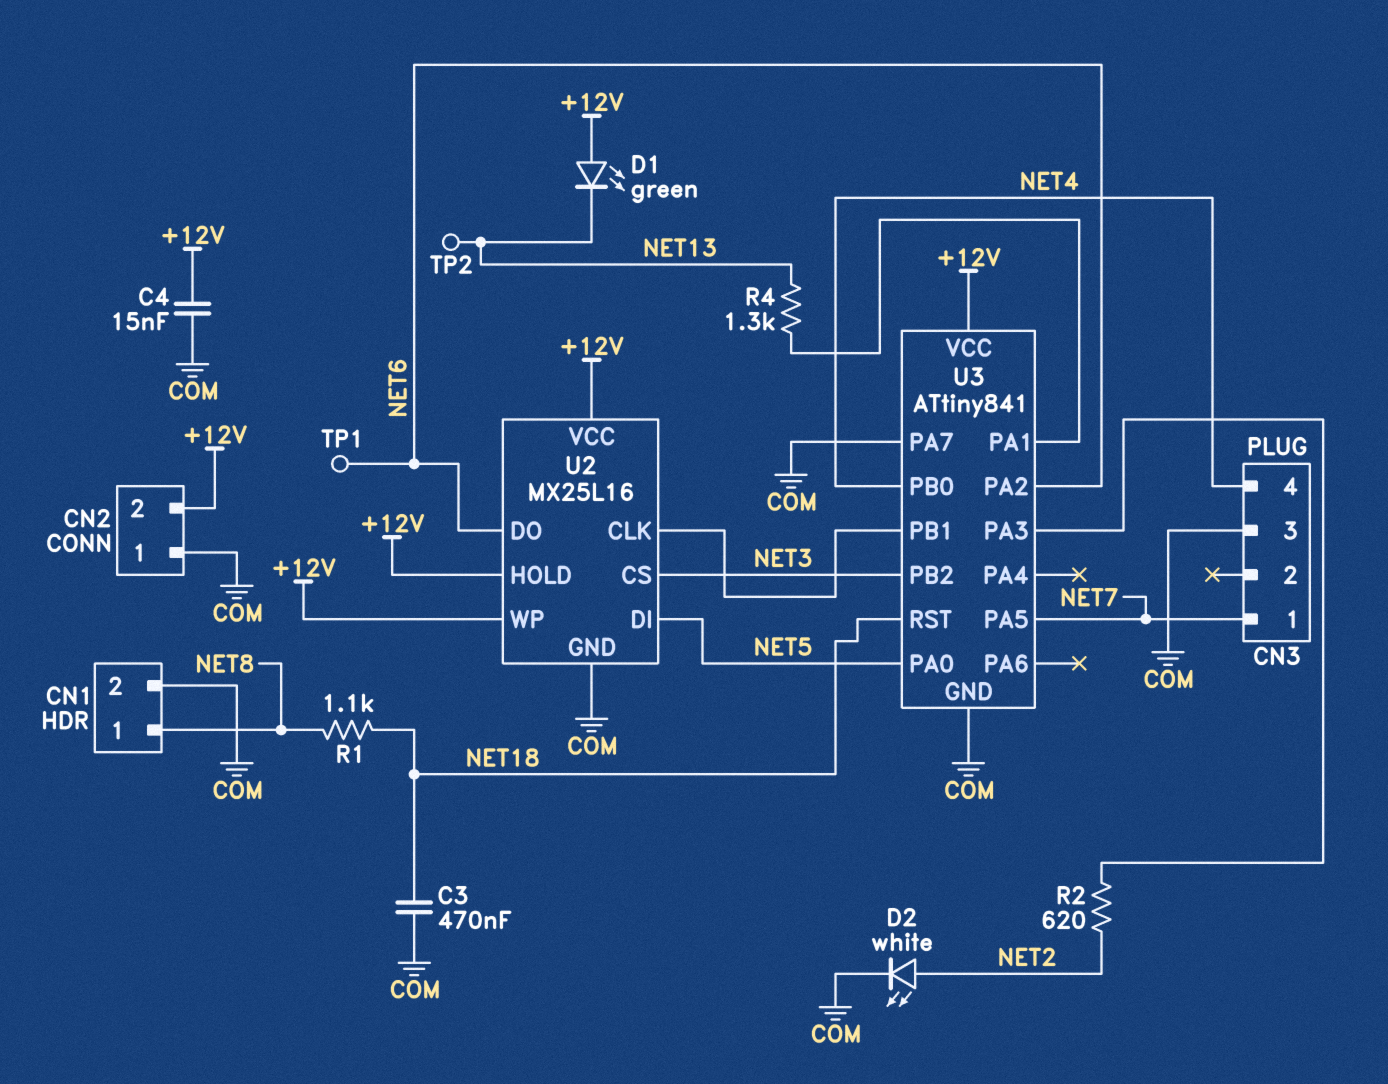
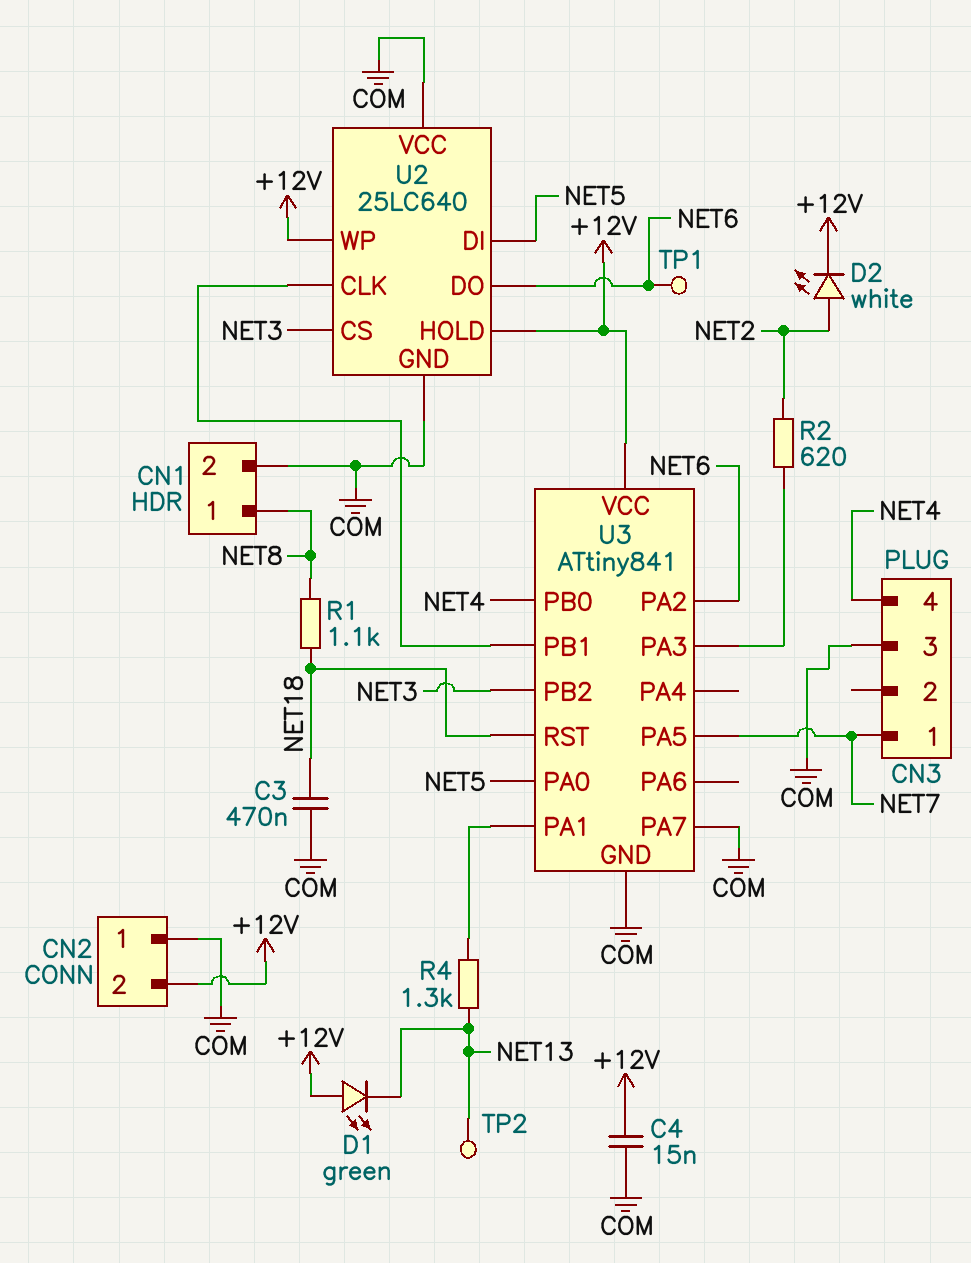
D2: LED white (A NET2, K COM) -> LED white (A NET2, K +12V)
U2: MX25L16 -> 25LC640
U2 pin VCC: +12V -> COM

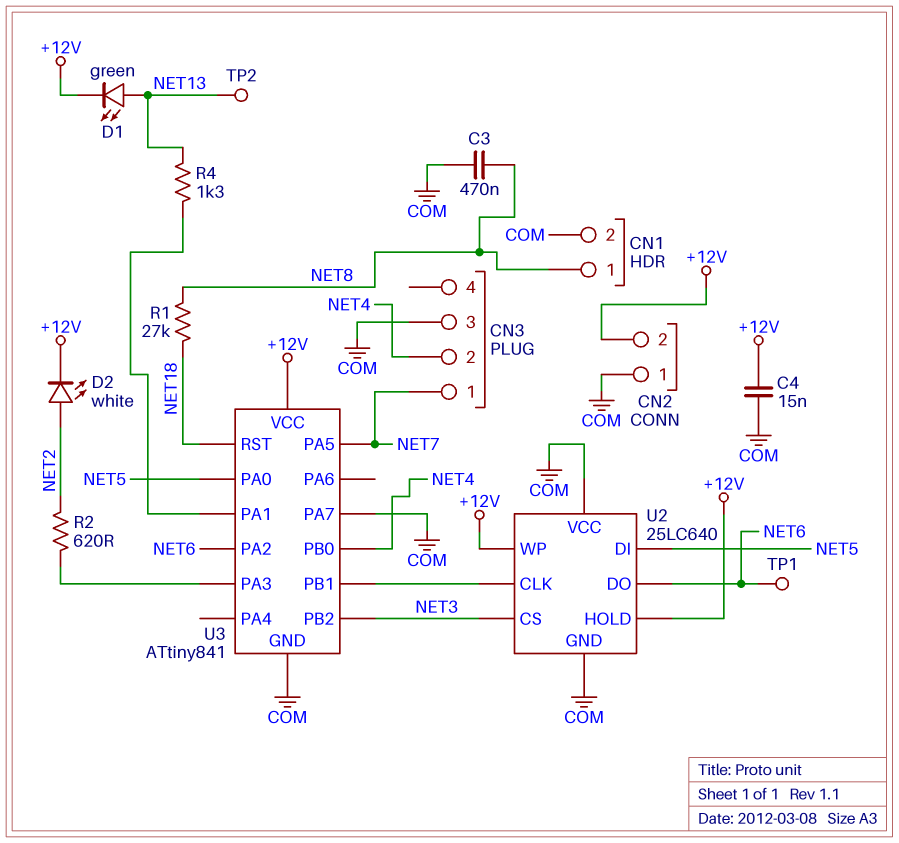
C3: 470nF (COM, NET18) -> 470nF (COM, NET8)
CN3 pin 2: none -> NET4
CN3 pin 4: NET4 -> none
D1: LED green (A +12V, K NET13) -> LED green (A NET13, K +12V)
R1: 1.1k (NET8, NET18) -> 27k (NET8, NET18)

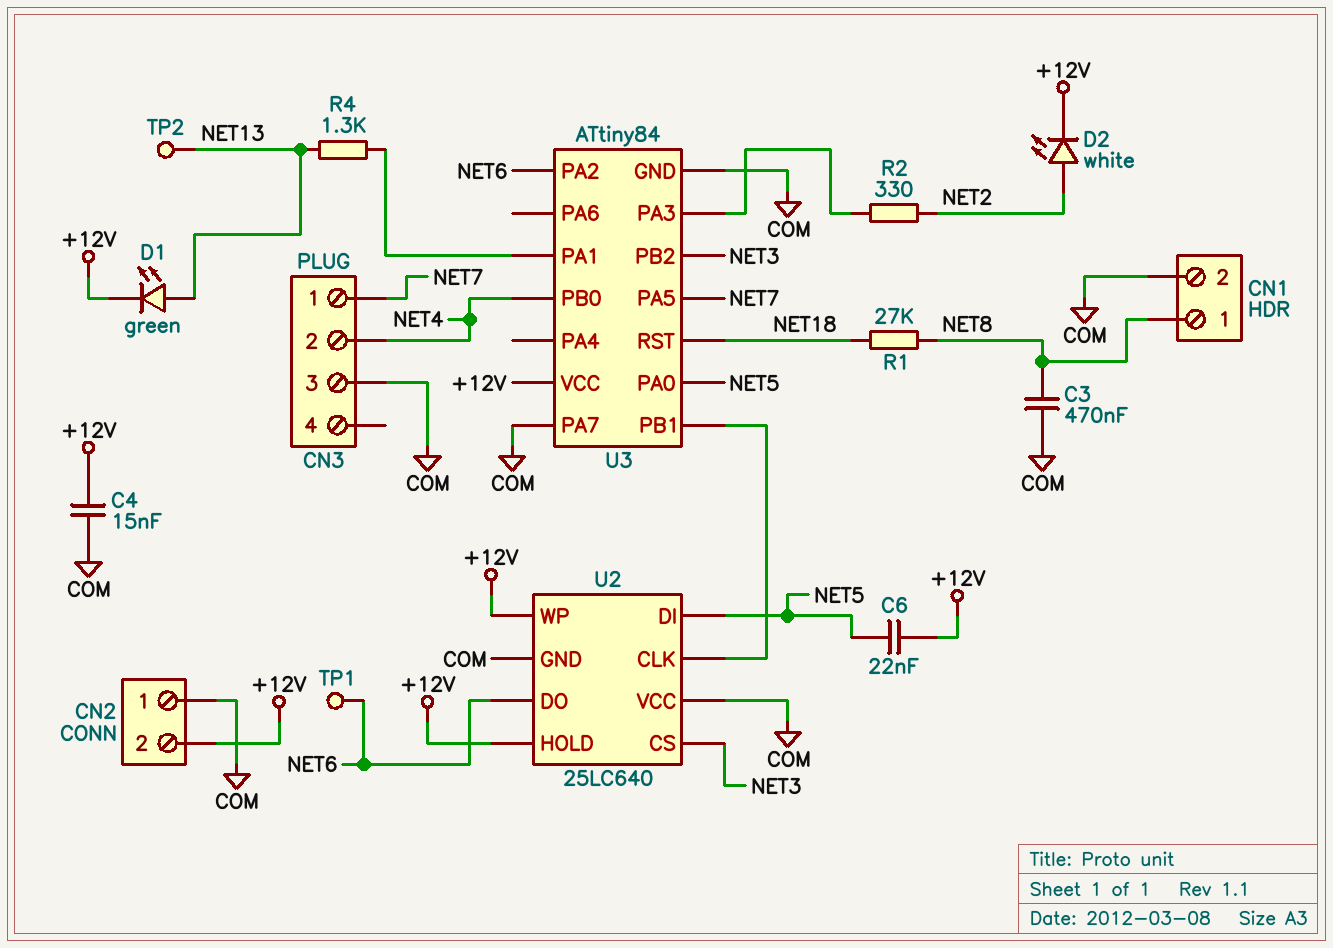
C6: none -> 22nF (+12V, NET5)
R2: 620 (NET2, U3/PA3) -> 330 (NET2, U3/PA3)
U3: ATtiny841 -> ATtiny84

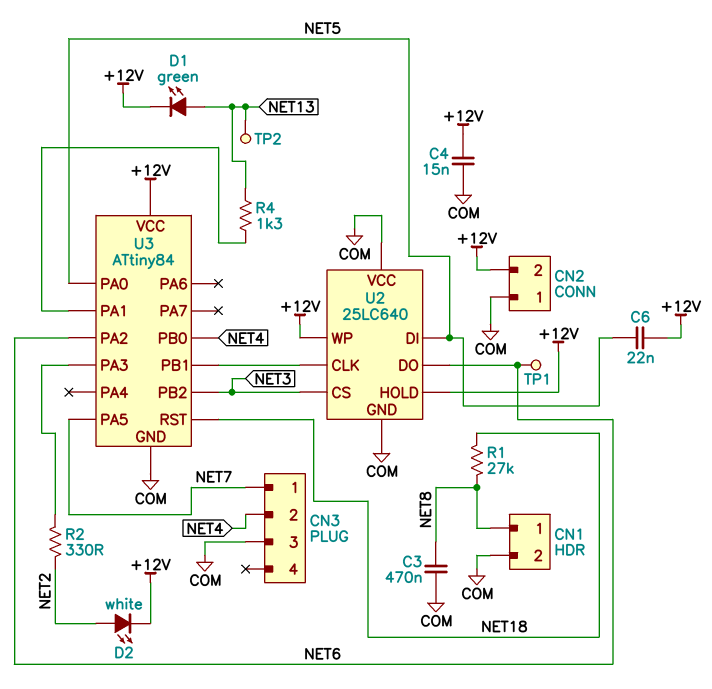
U3 pin PA7: COM -> none

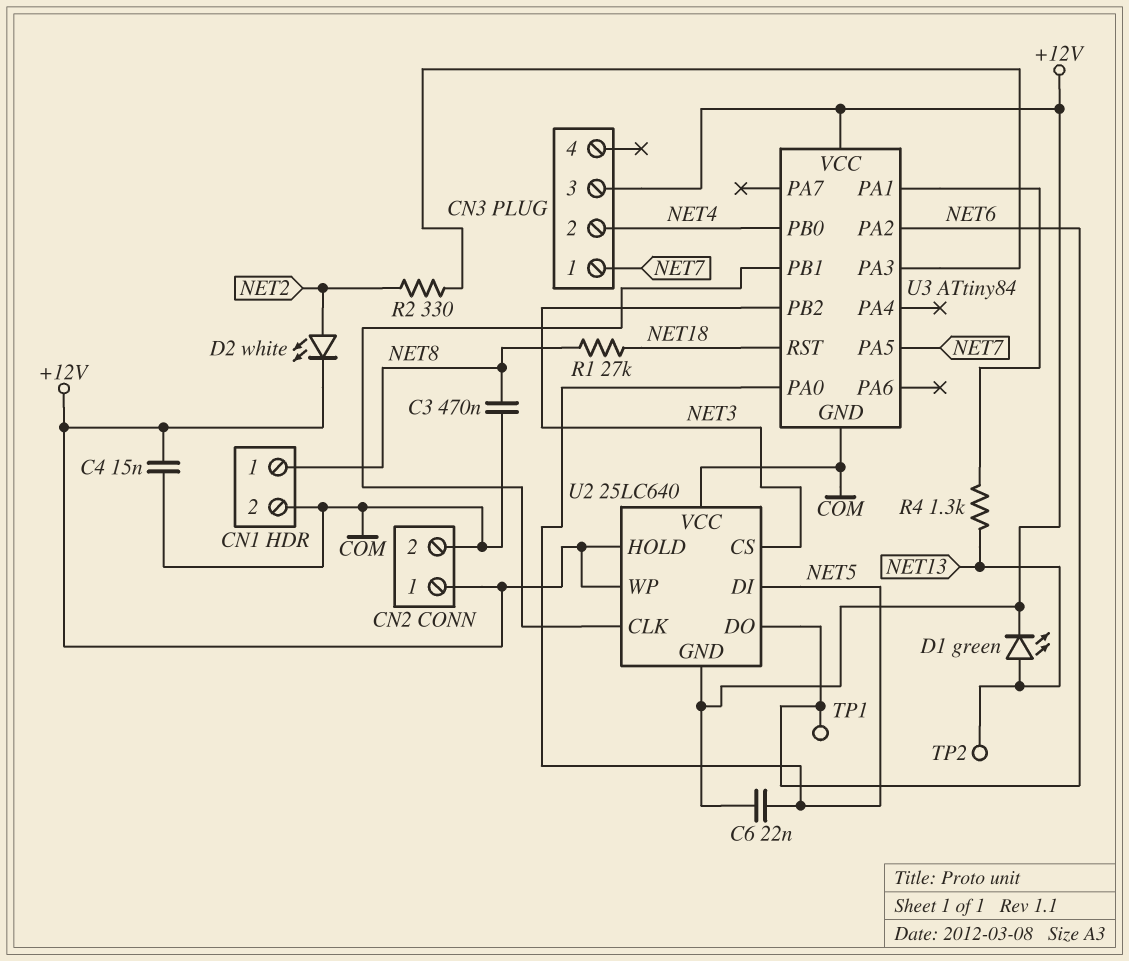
CN2 pin 1: COM -> +12V
CN2 pin 2: +12V -> COM
CN3 pin 3: COM -> +12V
U2 pin GND: COM -> +12V

